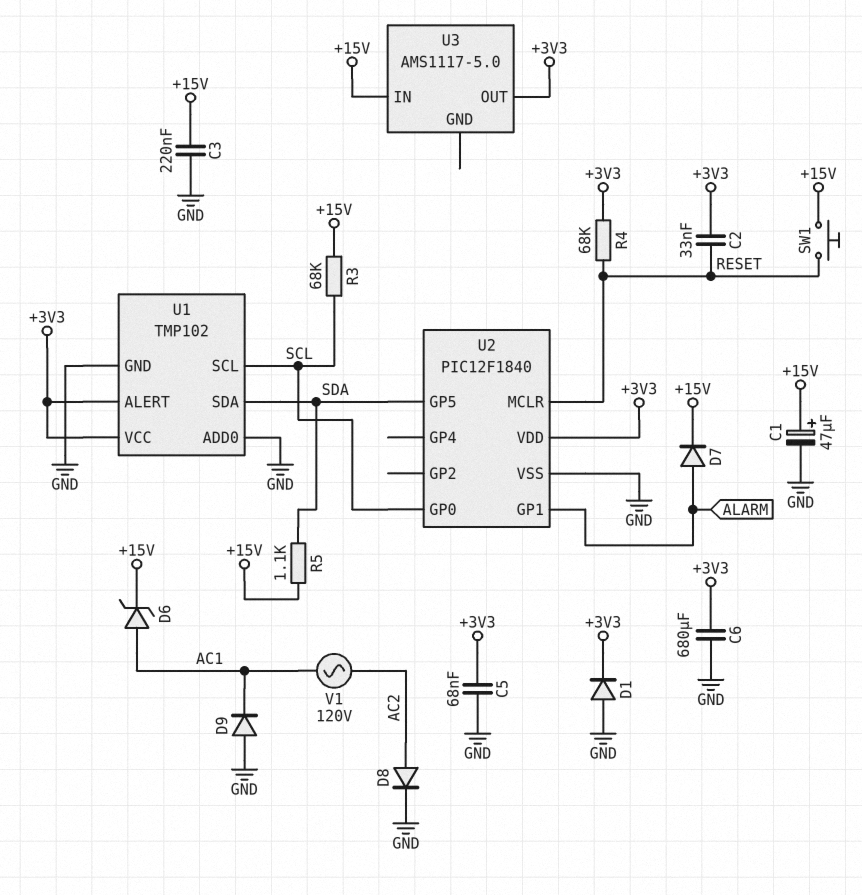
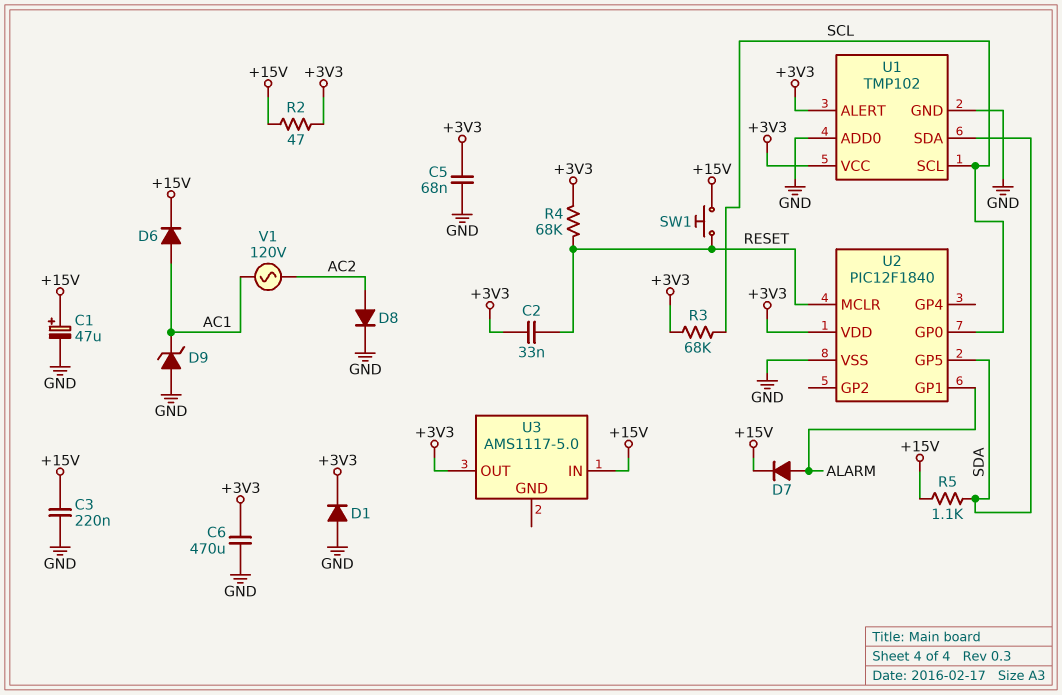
C6: 680uF (+3V3, GND) -> 470uF (+3V3, GND)
D6: zener (A AC1, K +15V) -> diode (A AC1, K +15V)
D9: diode (A GND, K AC1) -> zener (A GND, K AC1)
R2: none -> 47 (+3V3, +15V)
R3: 68k (+15V, SCL) -> 68k (+3V3, SCL)

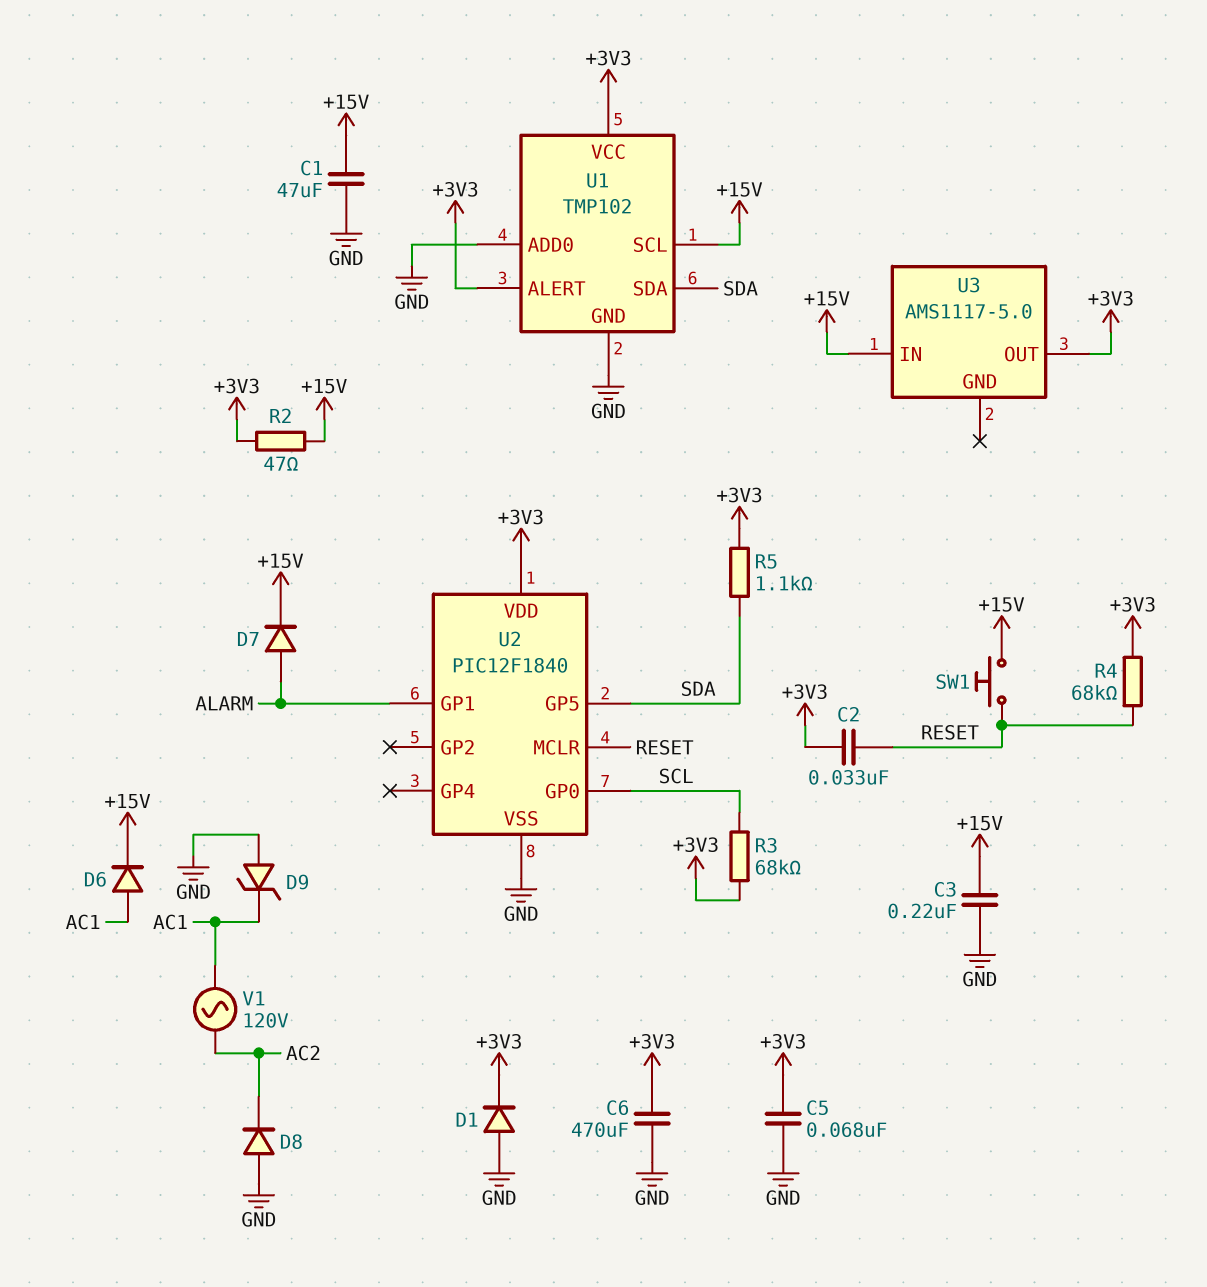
C1: 47uF (plus +15V, minus GND) -> 47uF (+15V, GND)
D8: diode (A AC2, K GND) -> diode (A GND, K AC2)
R5: 1.1k (+15V, SDA) -> 1.1k (+3V3, SDA)
U1 pin SCL: SCL -> +15V

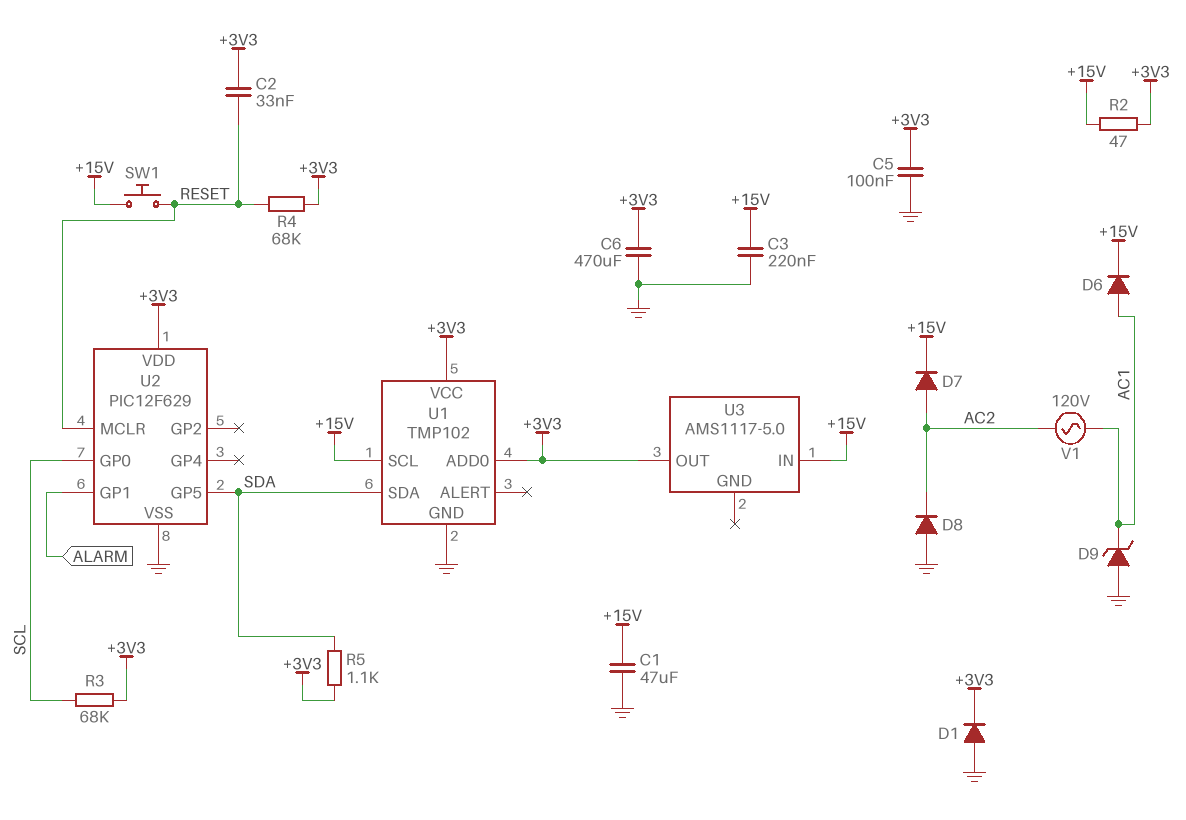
C5: 68nF (+3V3, GND) -> 100nF (+3V3, GND)
D7: diode (A ALARM, K +15V) -> diode (A AC2, K +15V)
U1 pin ADD0: GND -> +3V3
U1 pin ALERT: +3V3 -> none
U2: PIC12F1840 -> PIC12F629

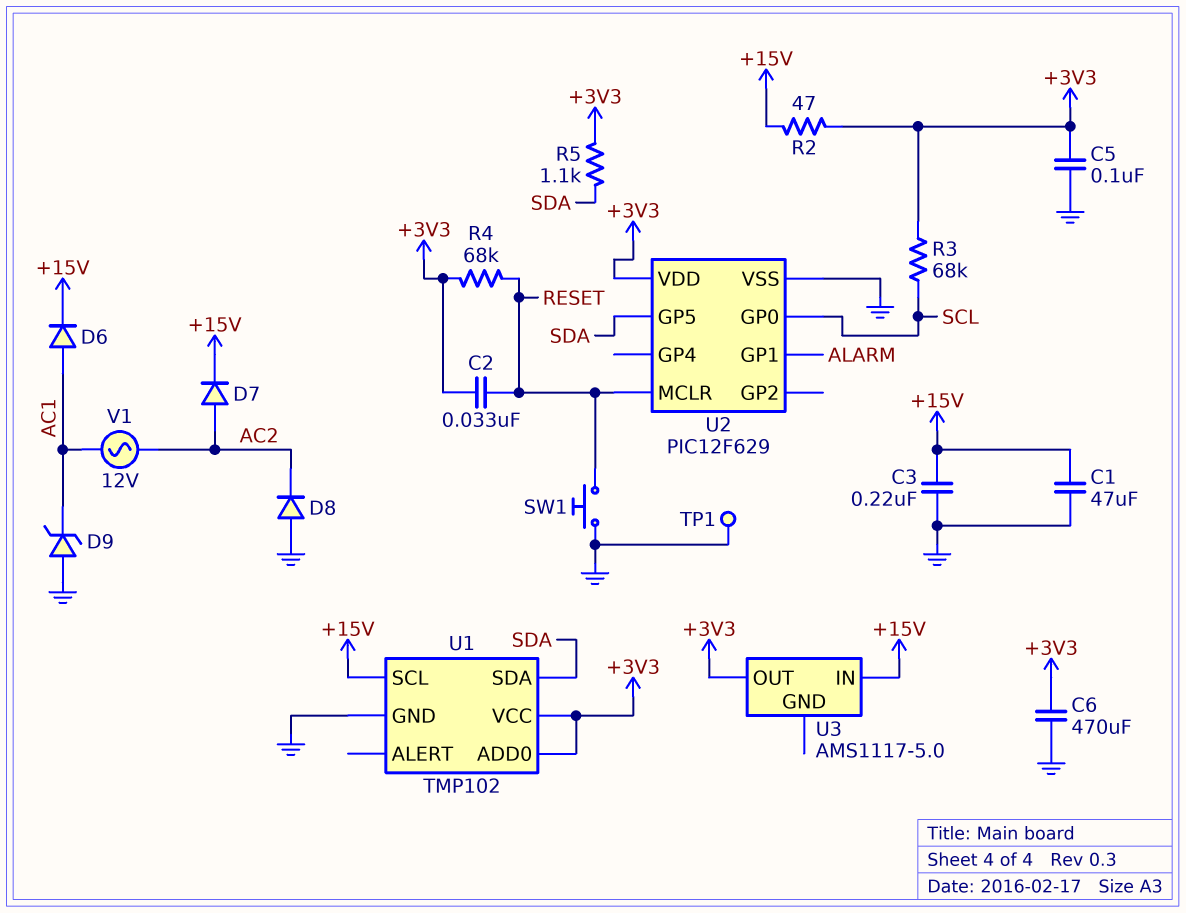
D1: diode (A GND, K +3V3) -> none
SW1: button (+15V, RESET) -> button (GND, RESET)
TP1: none -> test point (GND)
V1: AC 120V (AC1, AC2) -> AC 12V (AC1, AC2)

